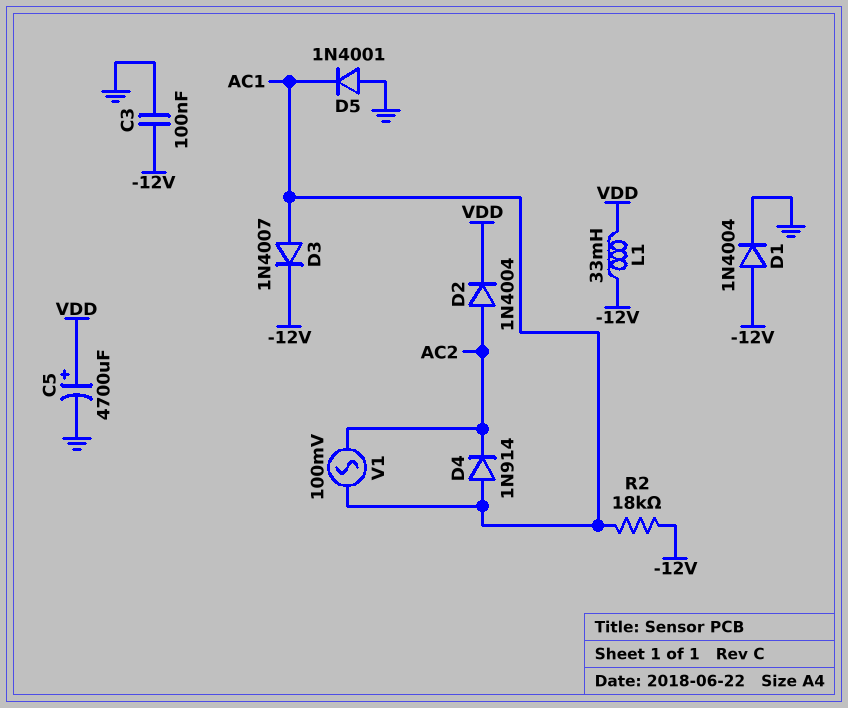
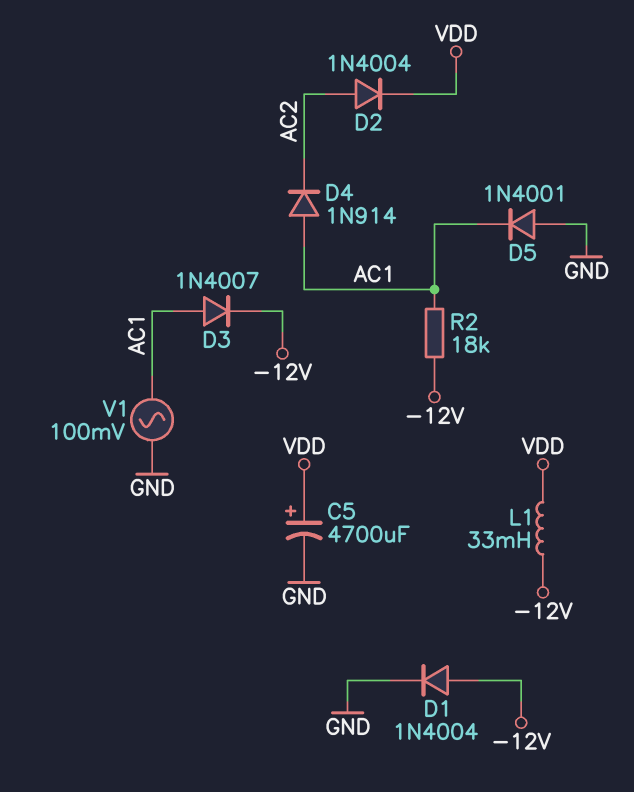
C3: 100nF (-12V, GND) -> none
V1: AC 100mV (AC1, AC2) -> AC 100mV (AC1, GND)

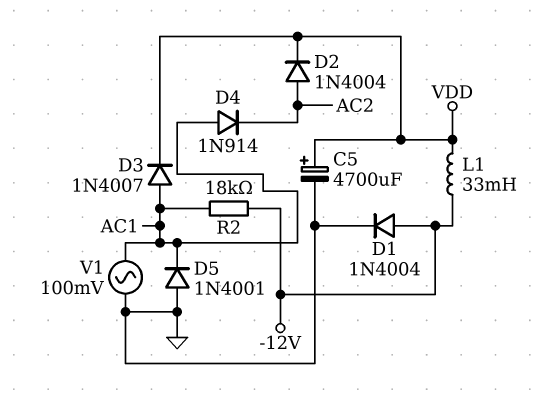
D3: diode 1N4007 (A AC1, K -12V) -> diode 1N4007 (A AC1, K VDD)

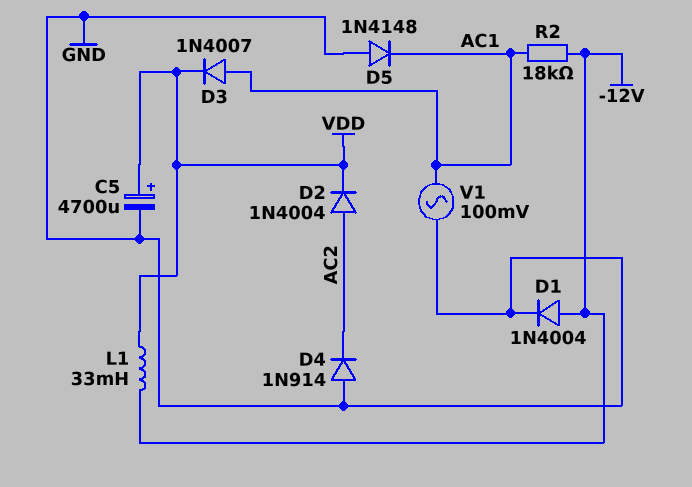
D4: diode 1N914 (A AC1, K AC2) -> diode 1N914 (A GND, K AC2)
D5: diode 1N4001 (A GND, K AC1) -> diode 1N4148 (A GND, K AC1)

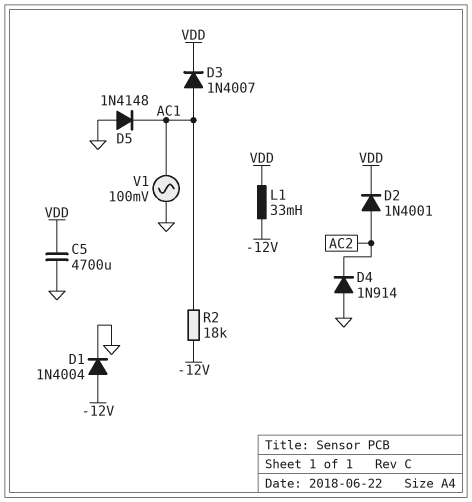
C5: 4700uF (plus VDD, minus GND) -> 4700uF (GND, VDD)
D2: diode 1N4004 (A AC2, K VDD) -> diode 1N4001 (A AC2, K VDD)

